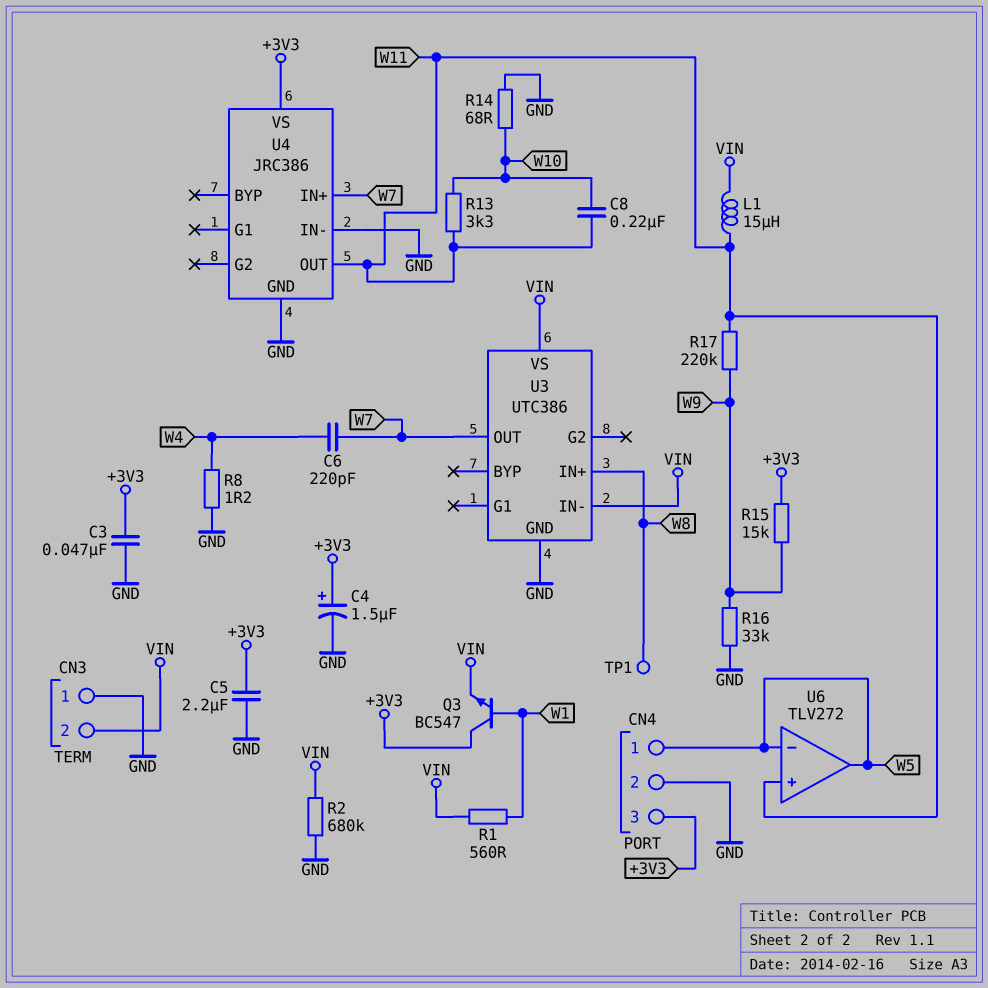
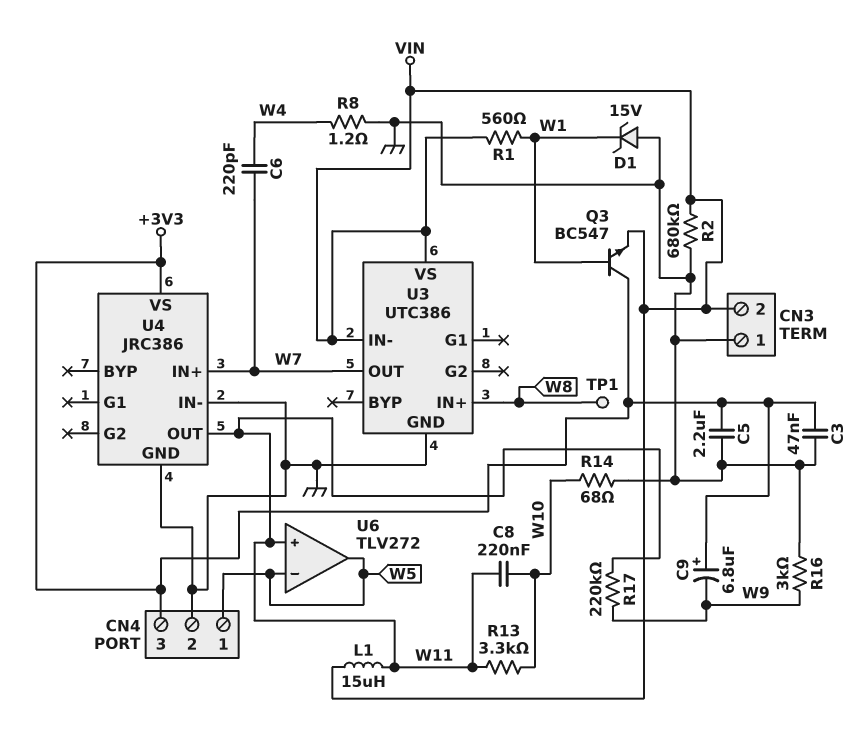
C4: 1.5uF (plus +3V3, minus GND) -> none
C9: none -> 6.8uF (plus +3V3, minus W9)
D1: none -> zener 15V (A GND, K W1)
R15: 15k (+3V3, W9) -> none
R16: 33k (GND, W9) -> 3k (GND, W9)

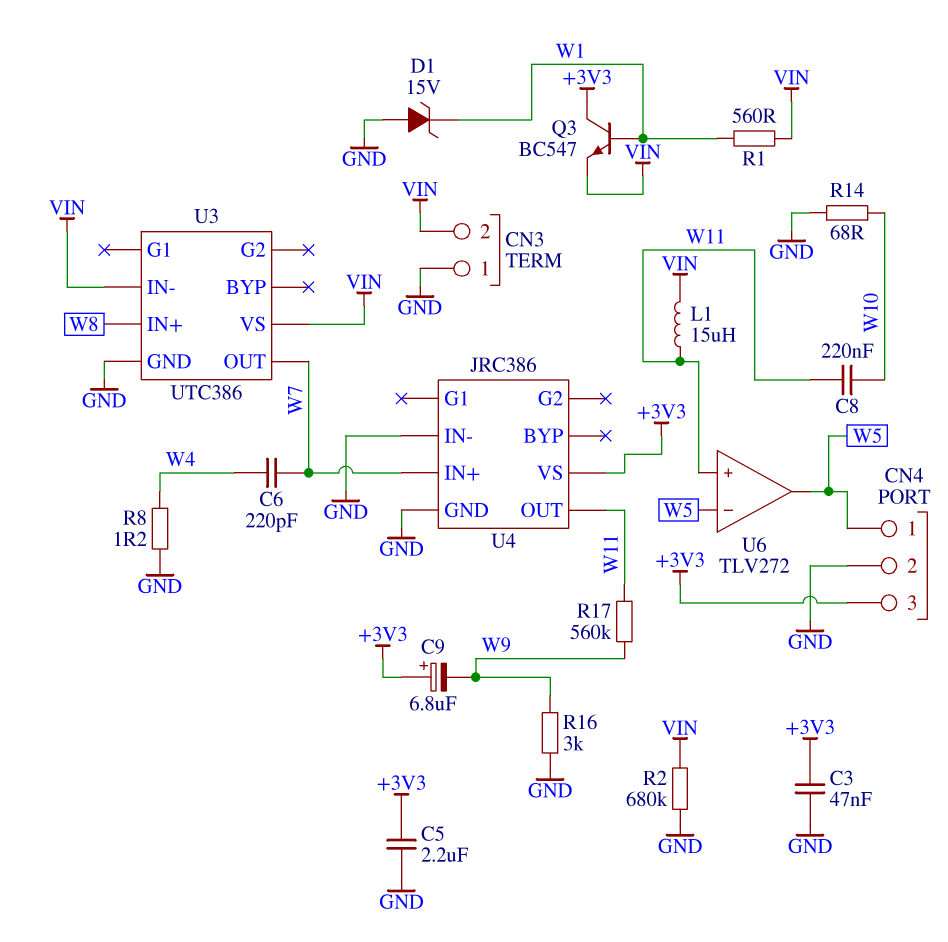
R13: 3.3k (W10, W11) -> none
R17: 220k (W9, W11) -> 560k (W9, W11)
TP1: test point (W8) -> none

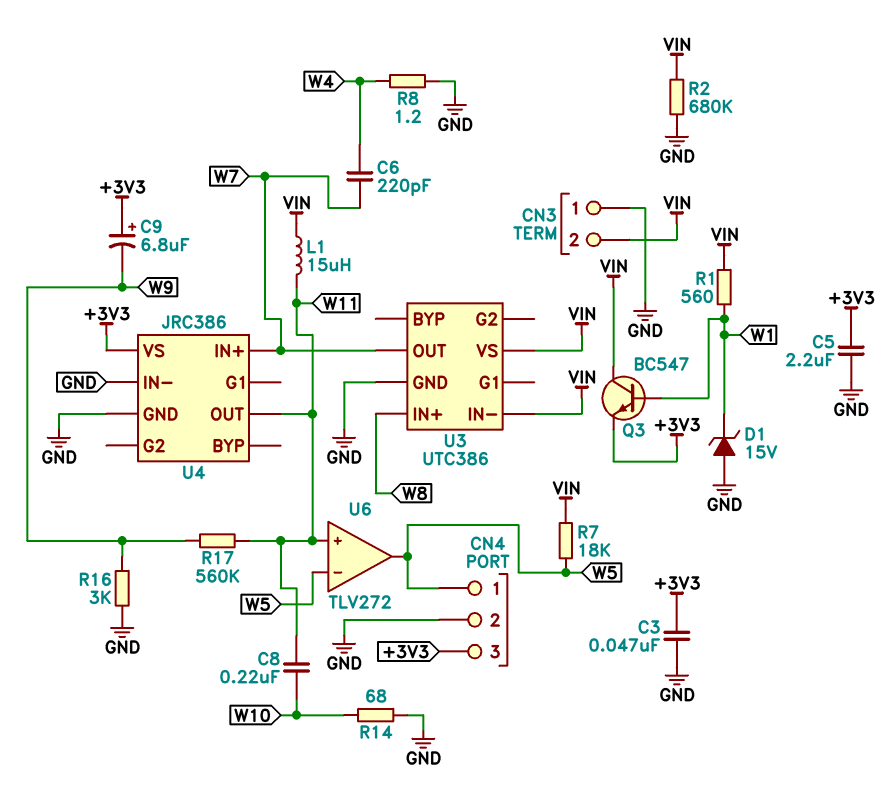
Q3: NPN BC547 (B W1, C +3V3, E VIN) -> NPN BC547 (B W1, C VIN, E +3V3)
R7: none -> 18k (VIN, W5)

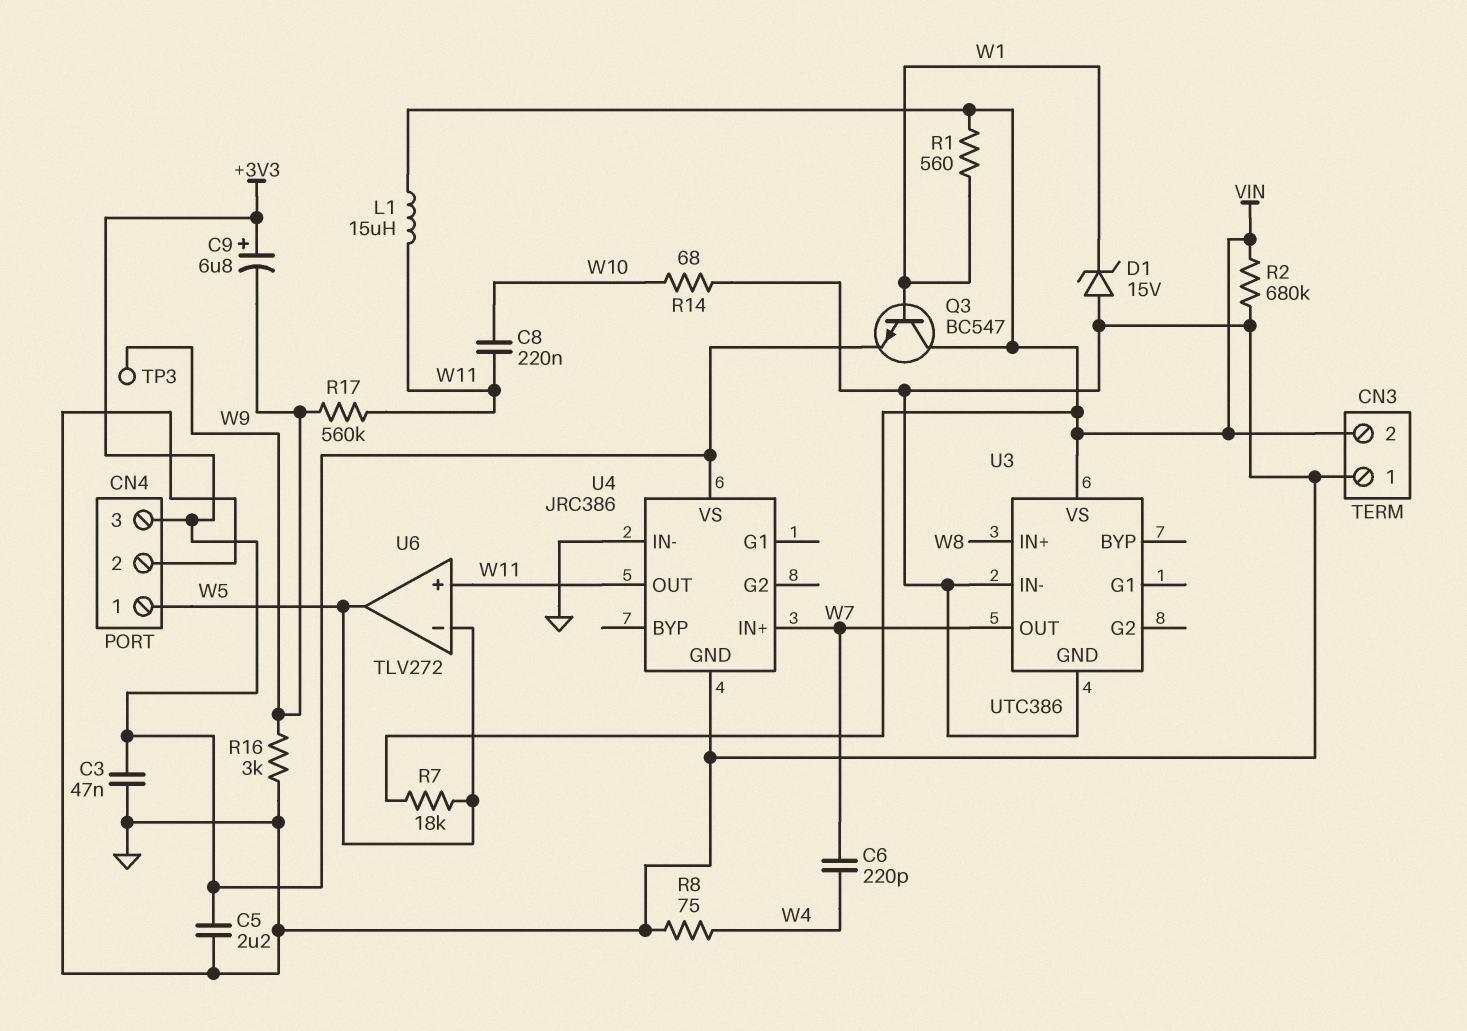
R8: 1.2 (GND, W4) -> 75 (GND, W4)
TP3: none -> test point (W9)
U3 pin IN-: VIN -> GND

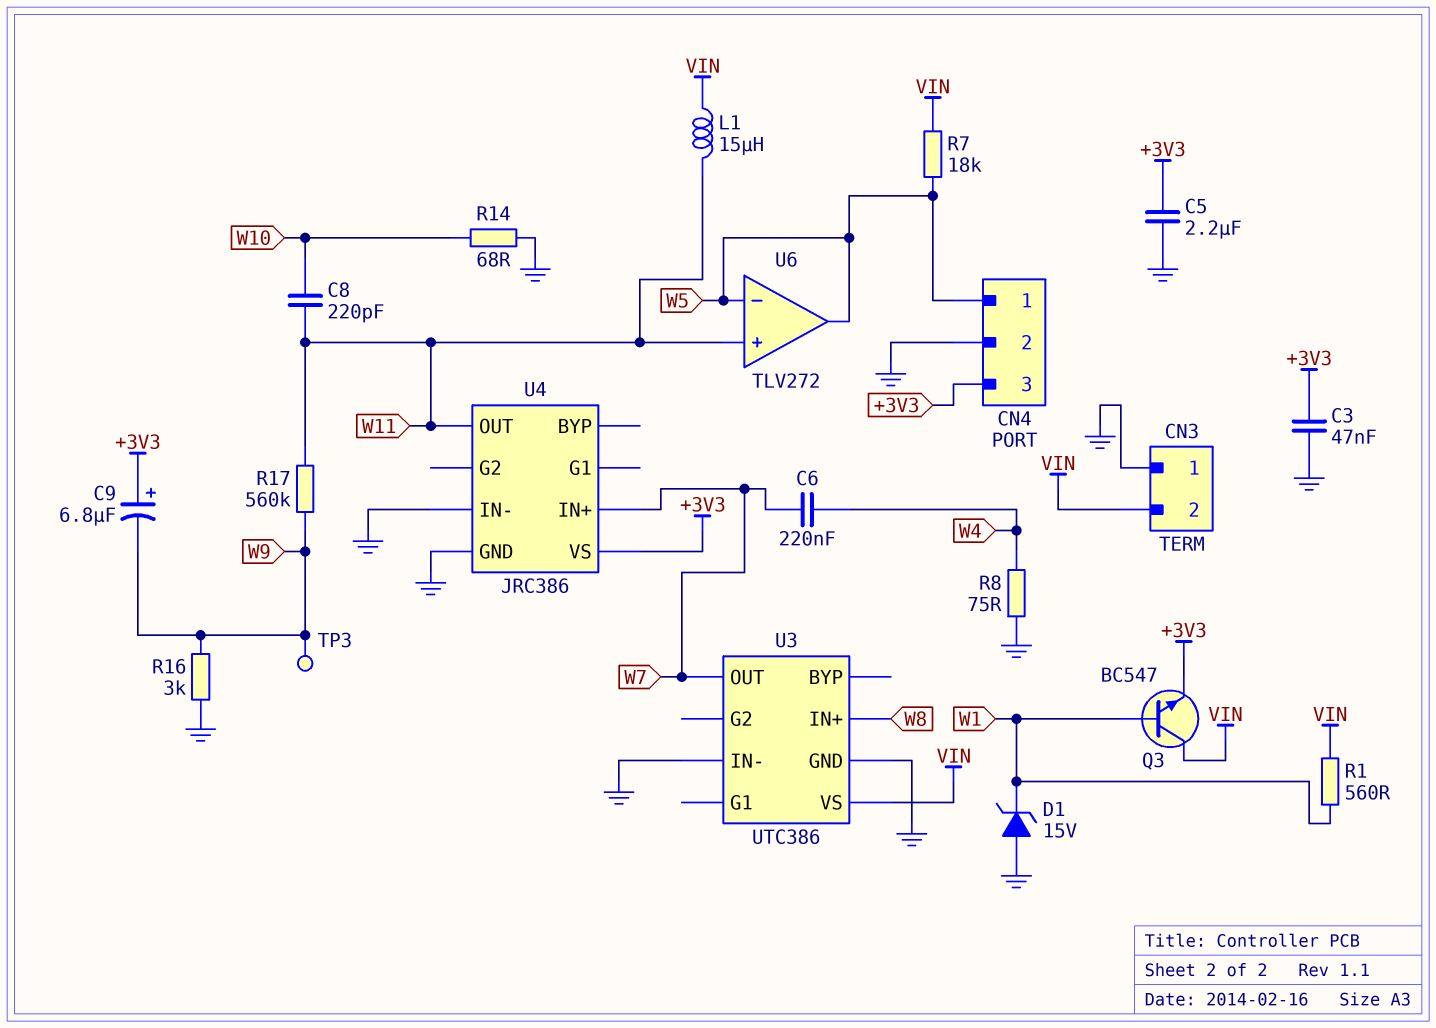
C6: 220pF (W4, W7) -> 220nF (W4, W7)
C8: 220nF (W10, W11) -> 220pF (W10, W11)
R2: 680k (GND, VIN) -> none

